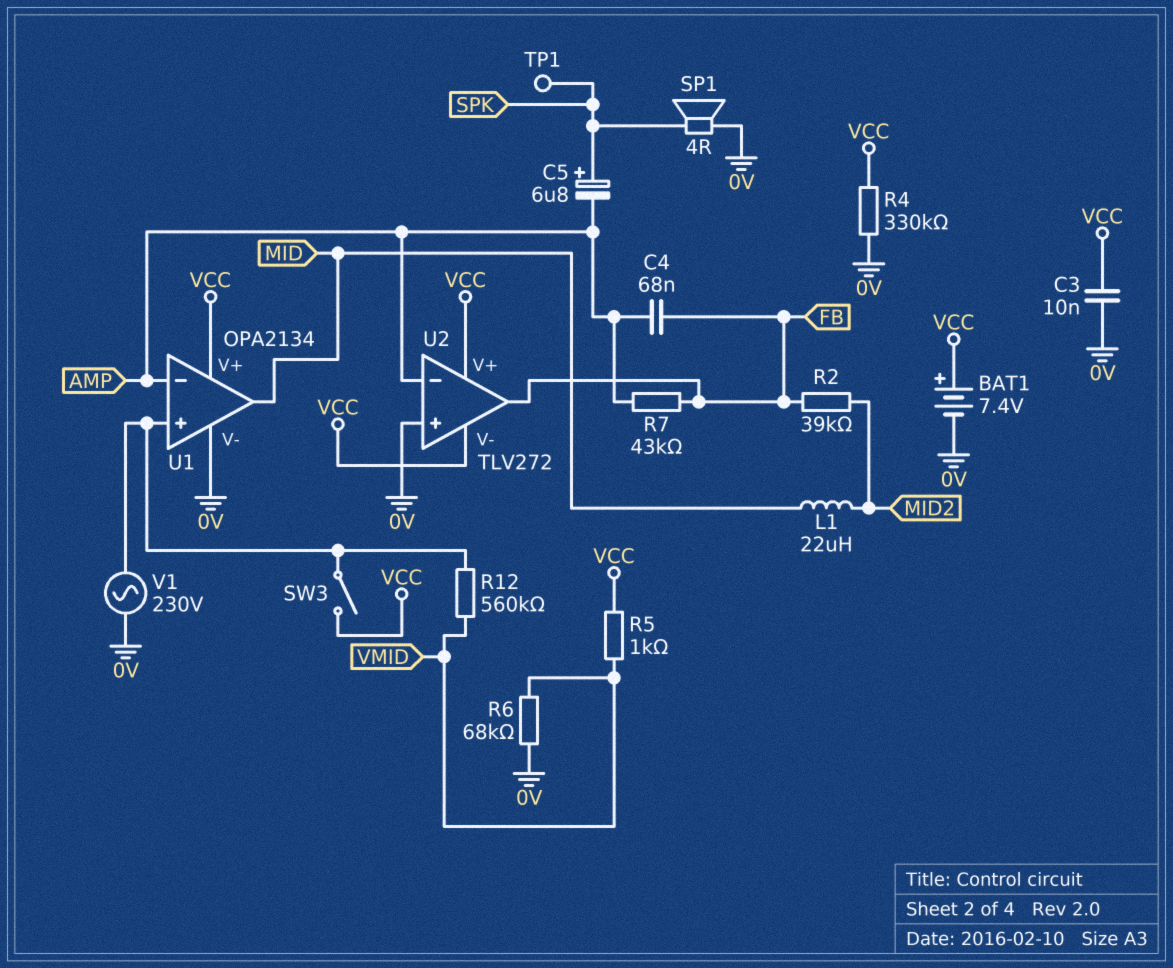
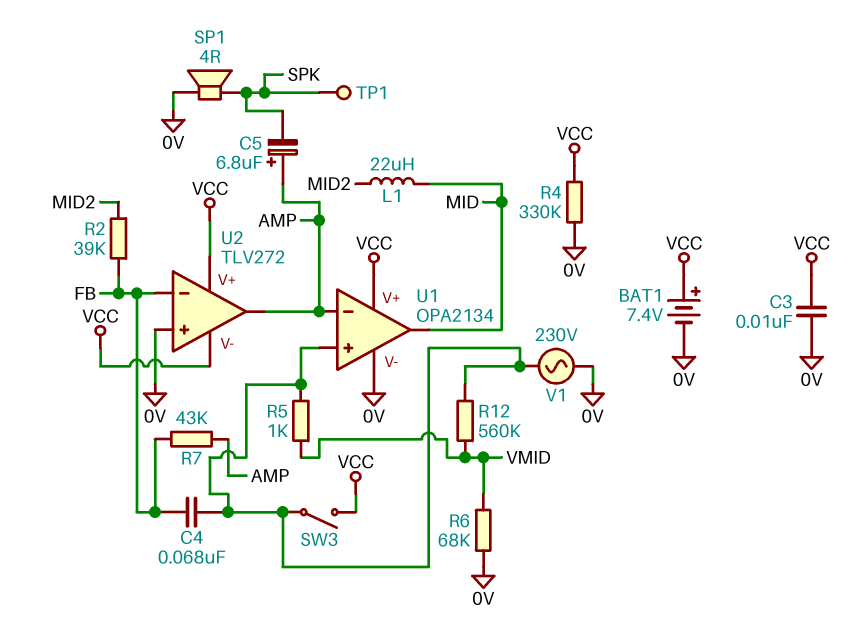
C4: 68nF (AMP, FB) -> 68nF (FB, U1/in+)
C5: 6.8uF (plus SPK, minus AMP) -> 6.8uF (plus AMP, minus SPK)
R5: 1k (VCC, VMID) -> 1k (U1/in+, VMID)
U2 pin in-: AMP -> FB
U2 pin out: FB -> AMP

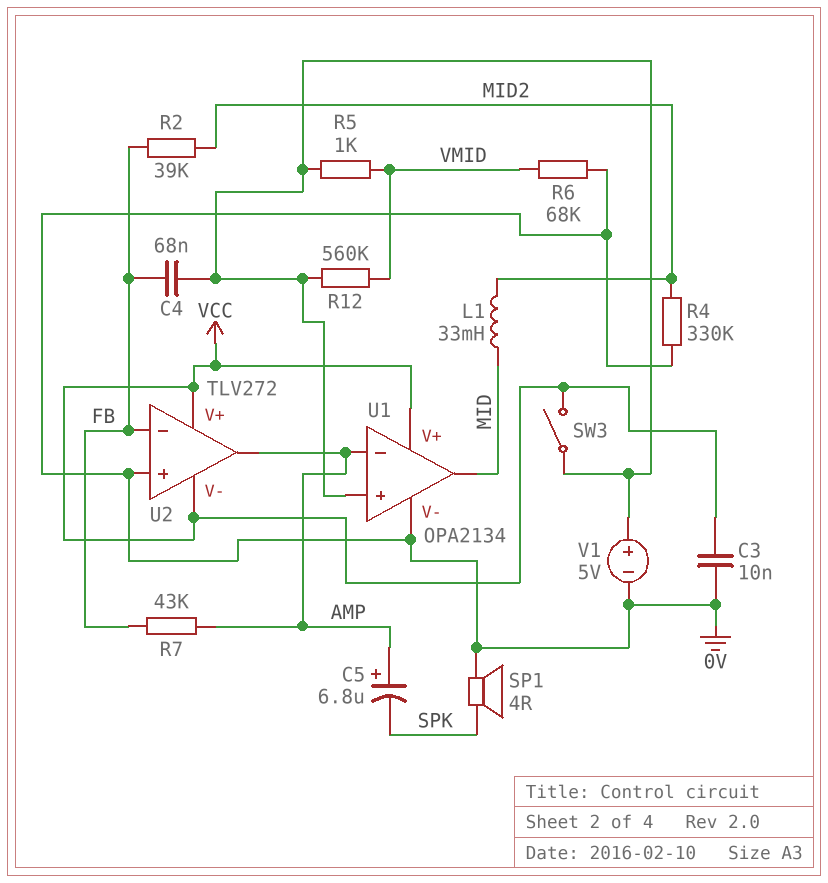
BAT1: 7.4V (plus VCC, minus 0V) -> none
L1: 22uH (MID, MID2) -> 33mH (MID, MID2)
R4: 330k (0V, VCC) -> 330k (0V, MID2)
TP1: test point (SPK) -> none
V1: AC 230V (0V, U1/in+) -> 5V (plus U1/in+, minus 0V)

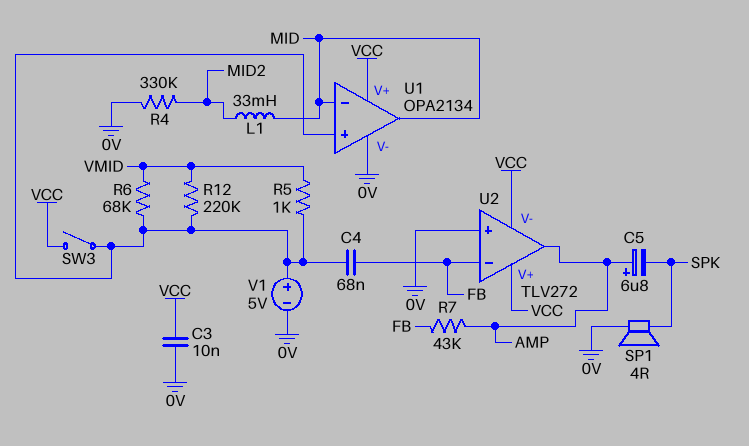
R2: 39k (FB, MID2) -> none
R6: 68k (0V, VMID) -> 68k (U1/in+, VMID)
R12: 560k (U1/in+, VMID) -> 220k (U1/in+, VMID)
U1 pin in-: AMP -> MID

